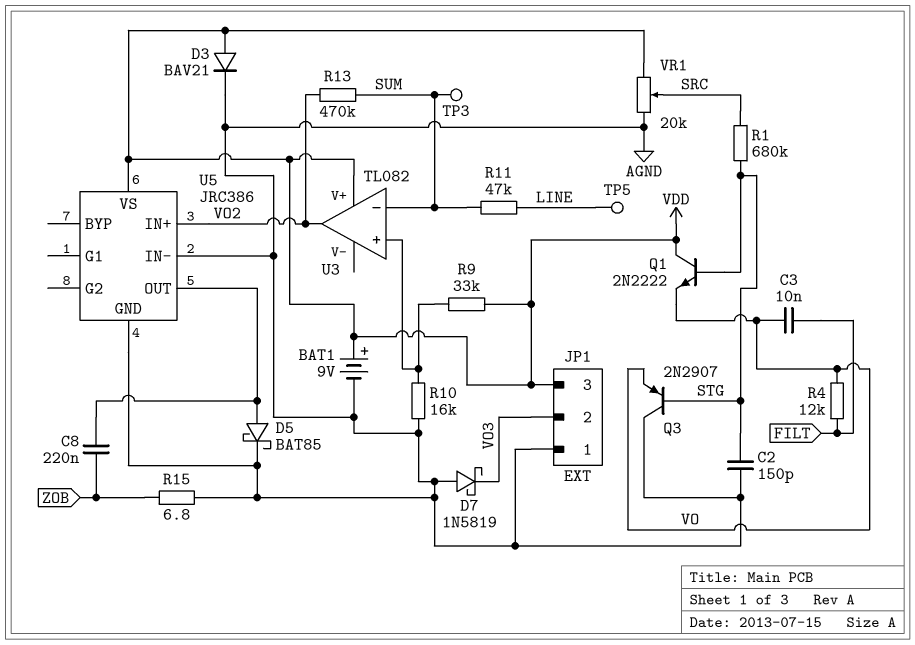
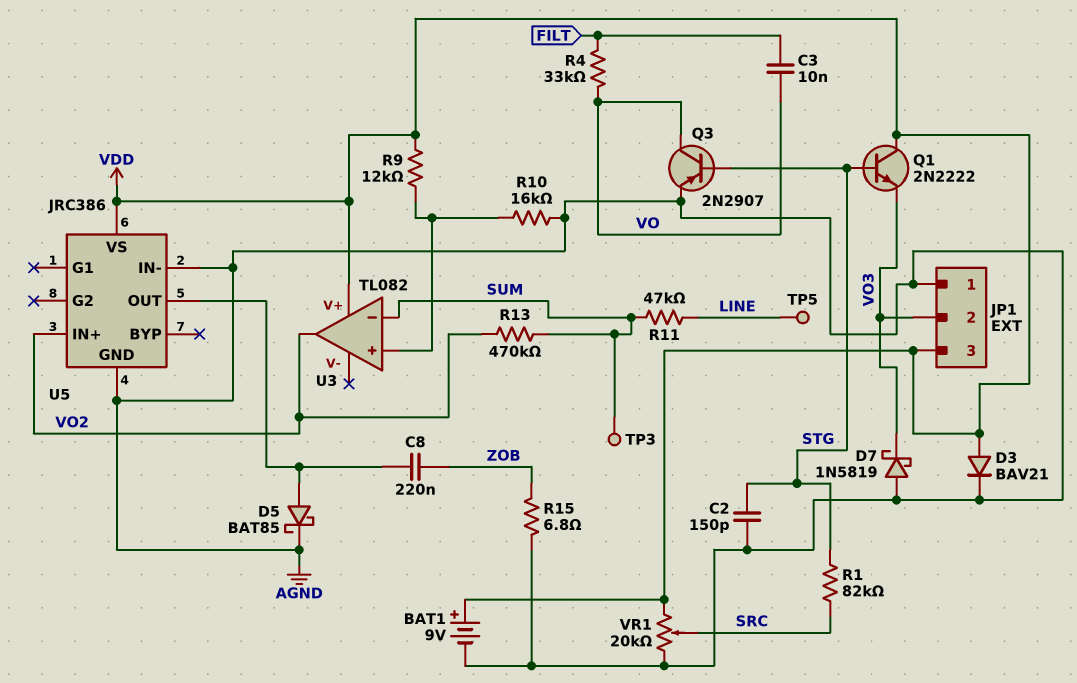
Q1: NPN 2N2222 (B STG, C VDD, E VO) -> NPN 2N2222 (B STG, C VDD, E VO3)
Q3: PNP 2N2907 (B STG, C AGND, E VO) -> PNP 2N2907 (B STG, C VO, E AGND)
R1: 680k (SRC, STG) -> 82k (SRC, STG)
R4: 12k (FILT, VO) -> 33k (FILT, VO)
R9: 33k (U3/in+, VDD) -> 12k (U3/in+, VDD)

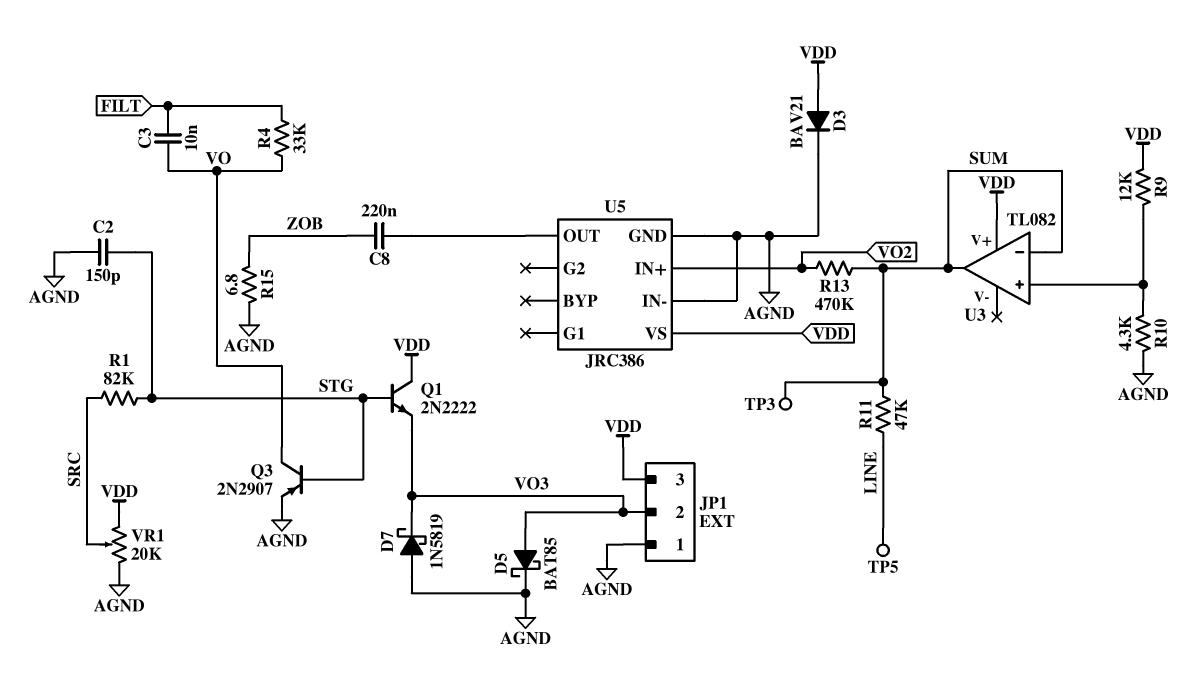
BAT1: 9V (plus VDD, minus AGND) -> none
D5: schottky BAT85 (A U5/OUT, K AGND) -> schottky BAT85 (A VO3, K AGND)
R10: 16k (AGND, U3/in+) -> 4.3k (AGND, U3/in+)
U3 pin out: VO2 -> SUM

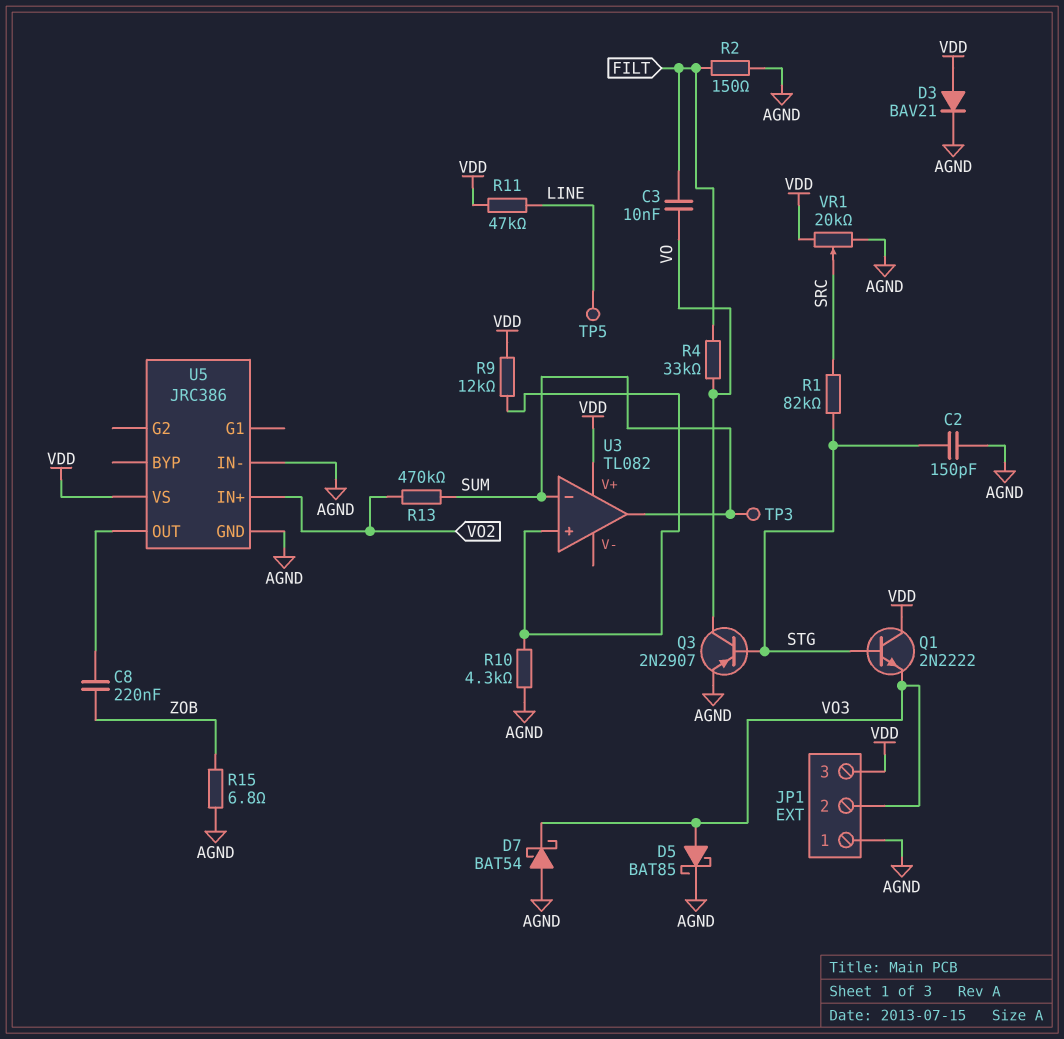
D7: schottky 1N5819 (A AGND, K VO3) -> schottky BAT54 (A AGND, K VO3)
R2: none -> 150 (AGND, FILT)
R11: 47k (LINE, SUM) -> 47k (LINE, VDD)

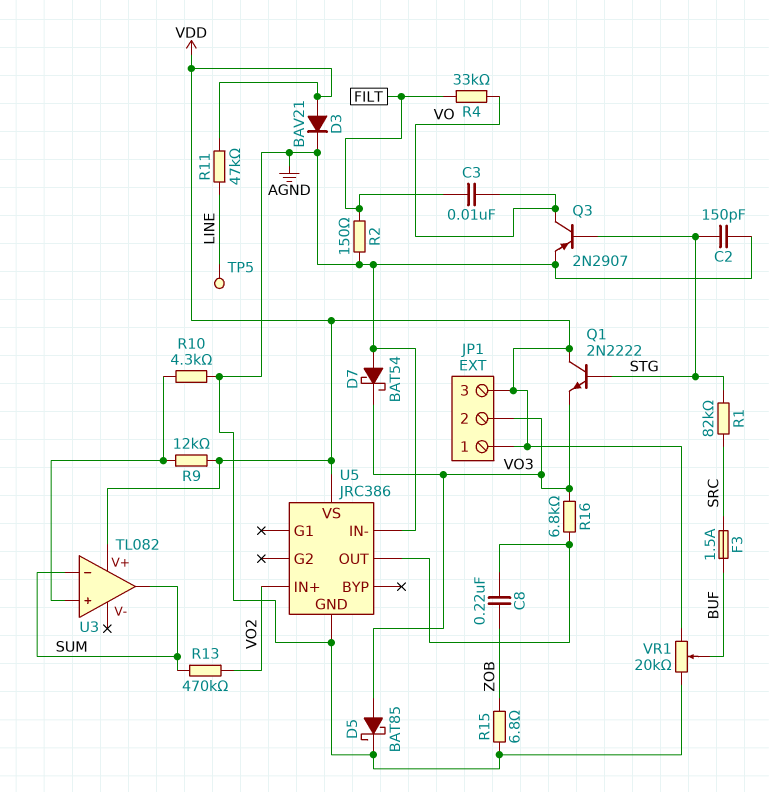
F3: none -> 1.5A (BUF, SRC)
JP1 pin 1: AGND -> VDD
R16: none -> 6.8k (U5/OUT, VO3)
TP3: test point (SUM) -> none
VR1: 20k (AGND, VDD, wiper SRC) -> 20k (AGND, VDD, wiper BUF)

